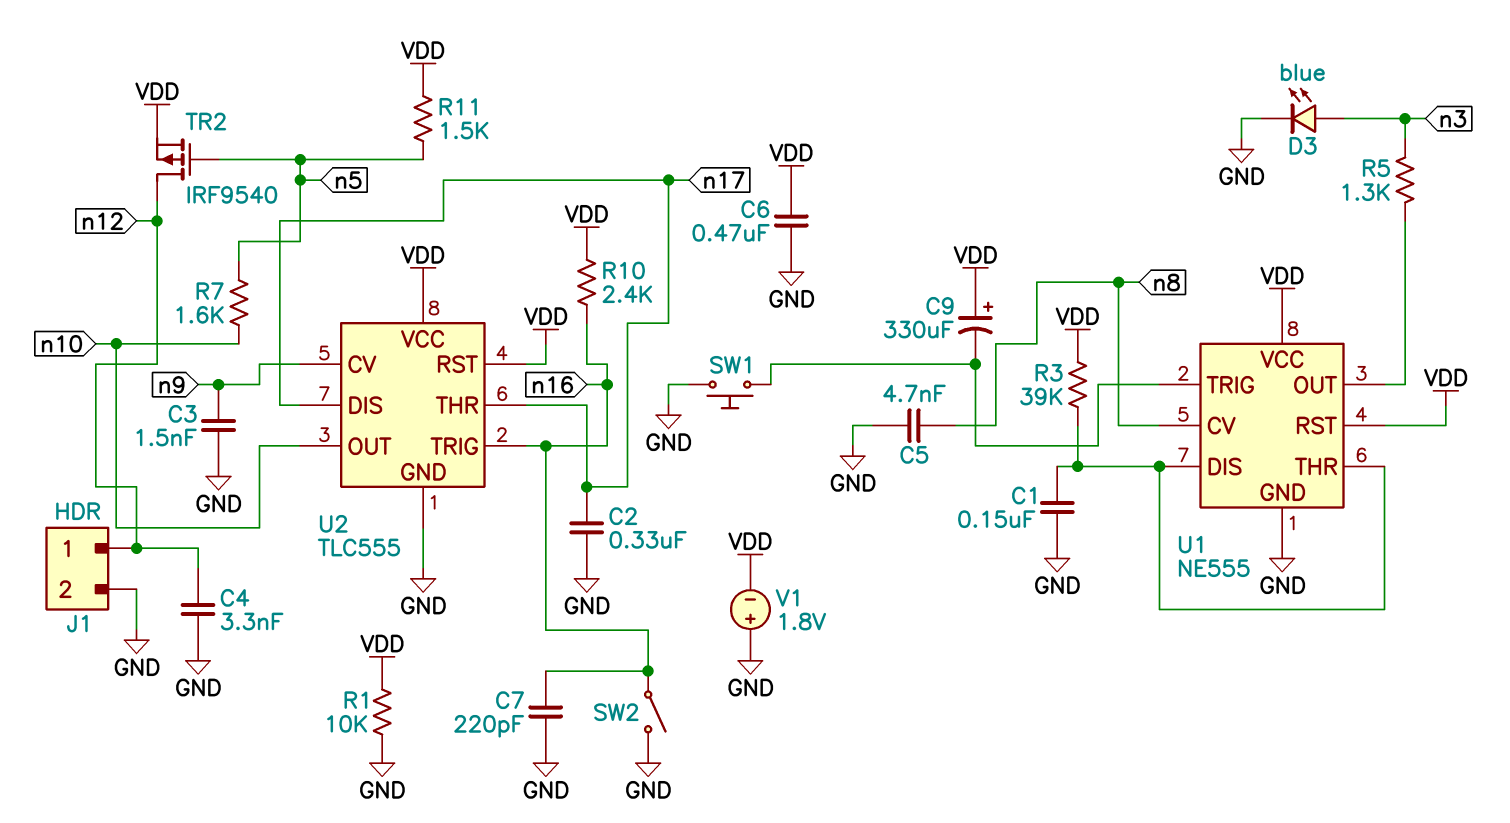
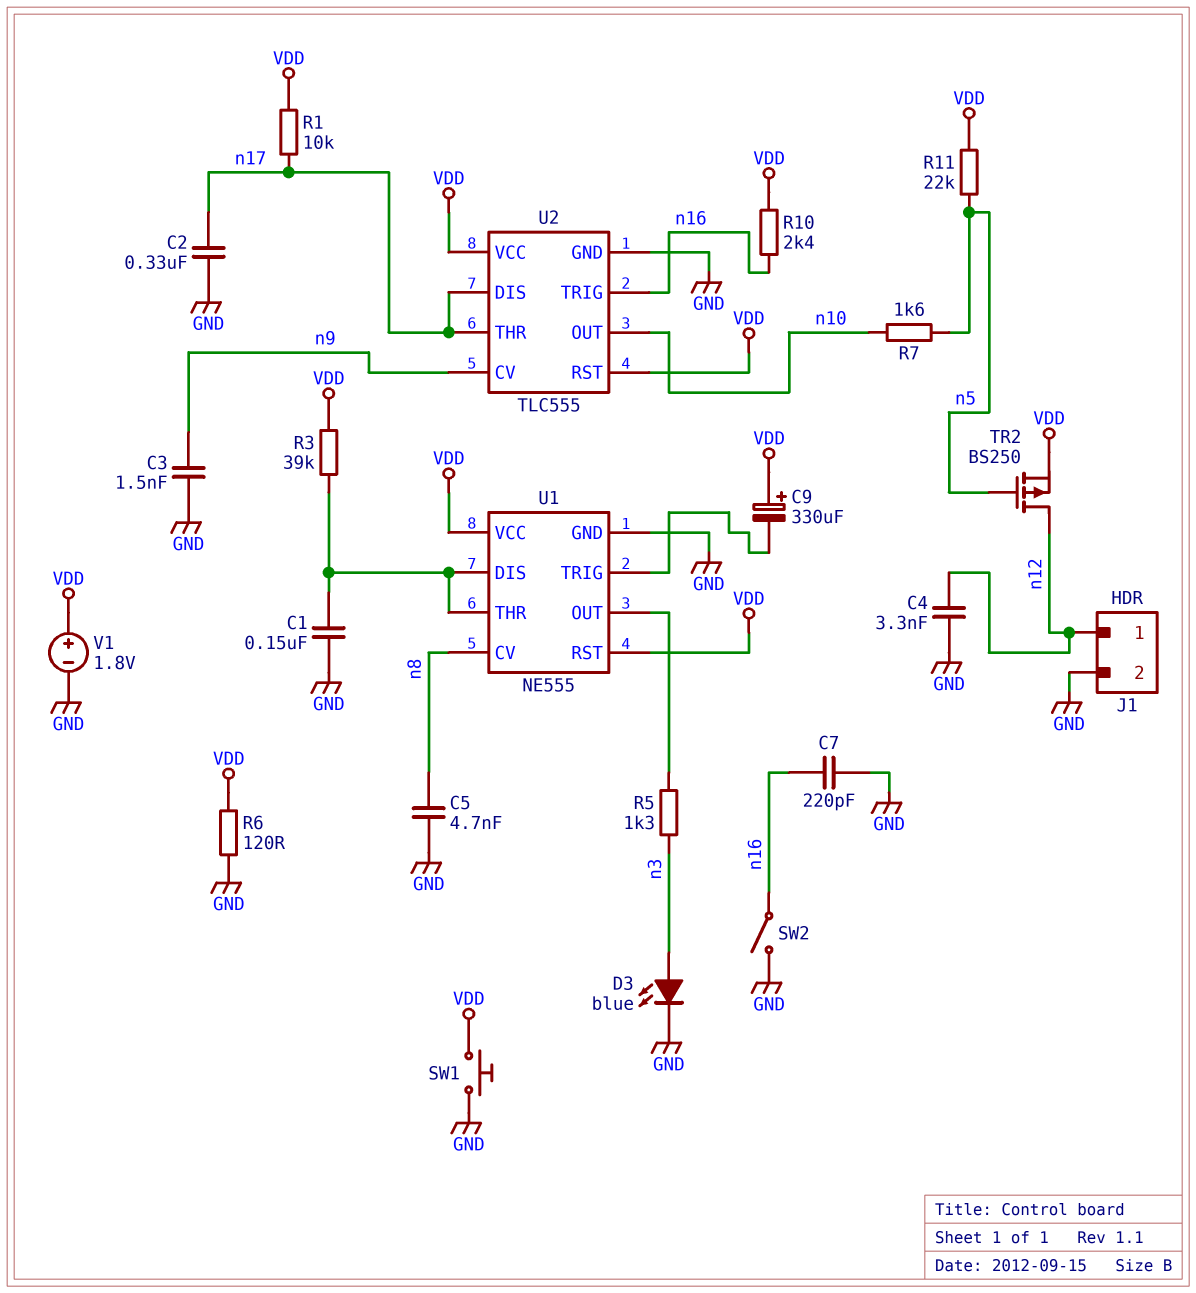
C6: 470nF (GND, VDD) -> none
R1: 10k (GND, VDD) -> 10k (VDD, n17)
R6: none -> 120 (GND, VDD)
R11: 1.5k (VDD, n5) -> 22k (VDD, n5)
SW1: button (GND, U1/TRIG) -> button (GND, VDD)
TR2: PMOS IRF9540 (G n5, D n12, S VDD) -> PMOS BS250 (G n5, D n12, S VDD)
V1: 1.8V (plus GND, minus VDD) -> 1.8V (plus VDD, minus GND)

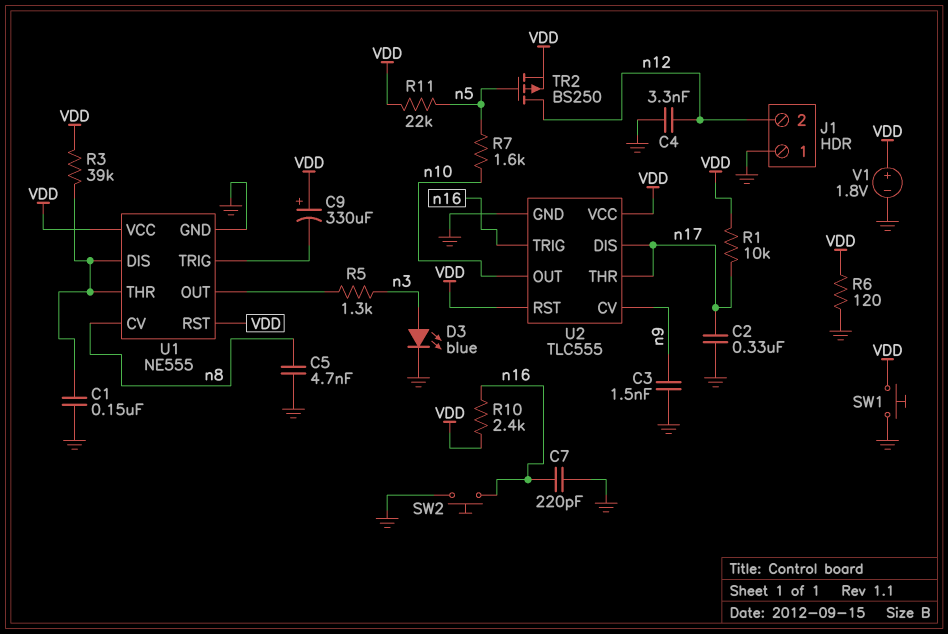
J1 pin 1: n12 -> GND
J1 pin 2: GND -> n12
SW2: switch (GND, n16) -> button (GND, n16)

